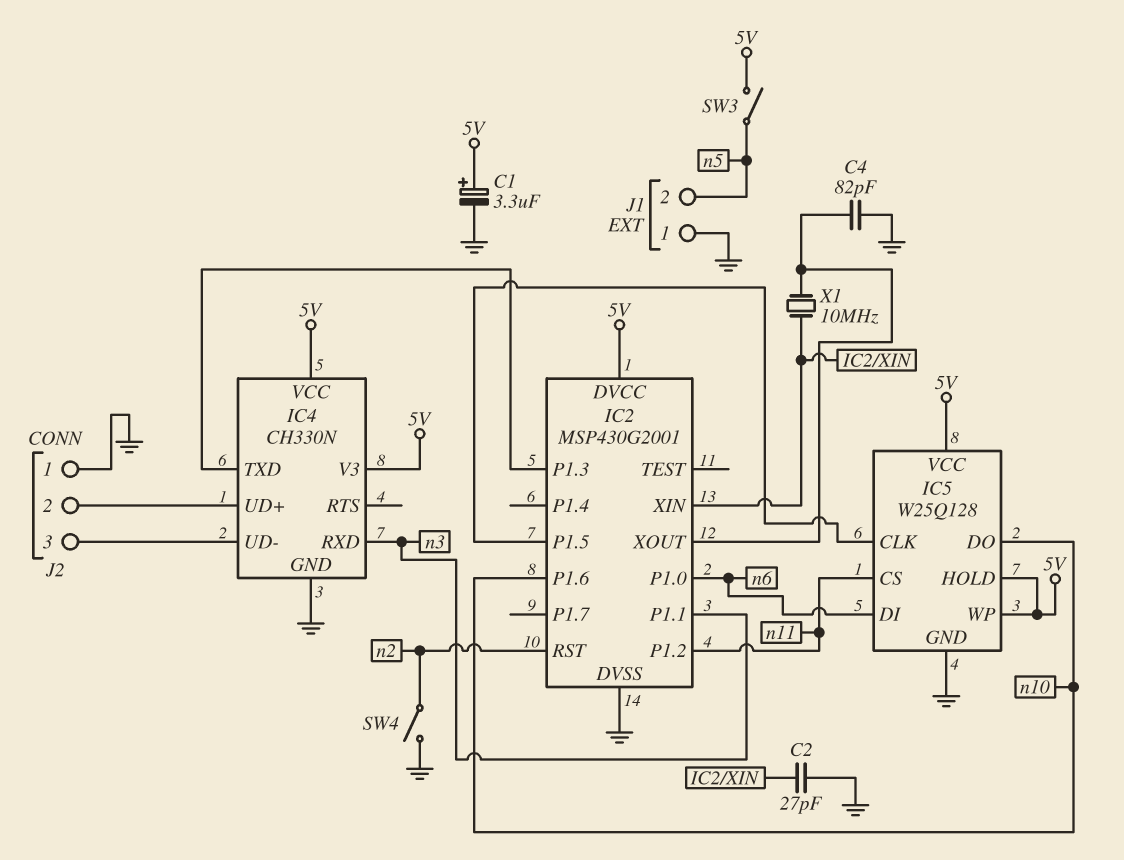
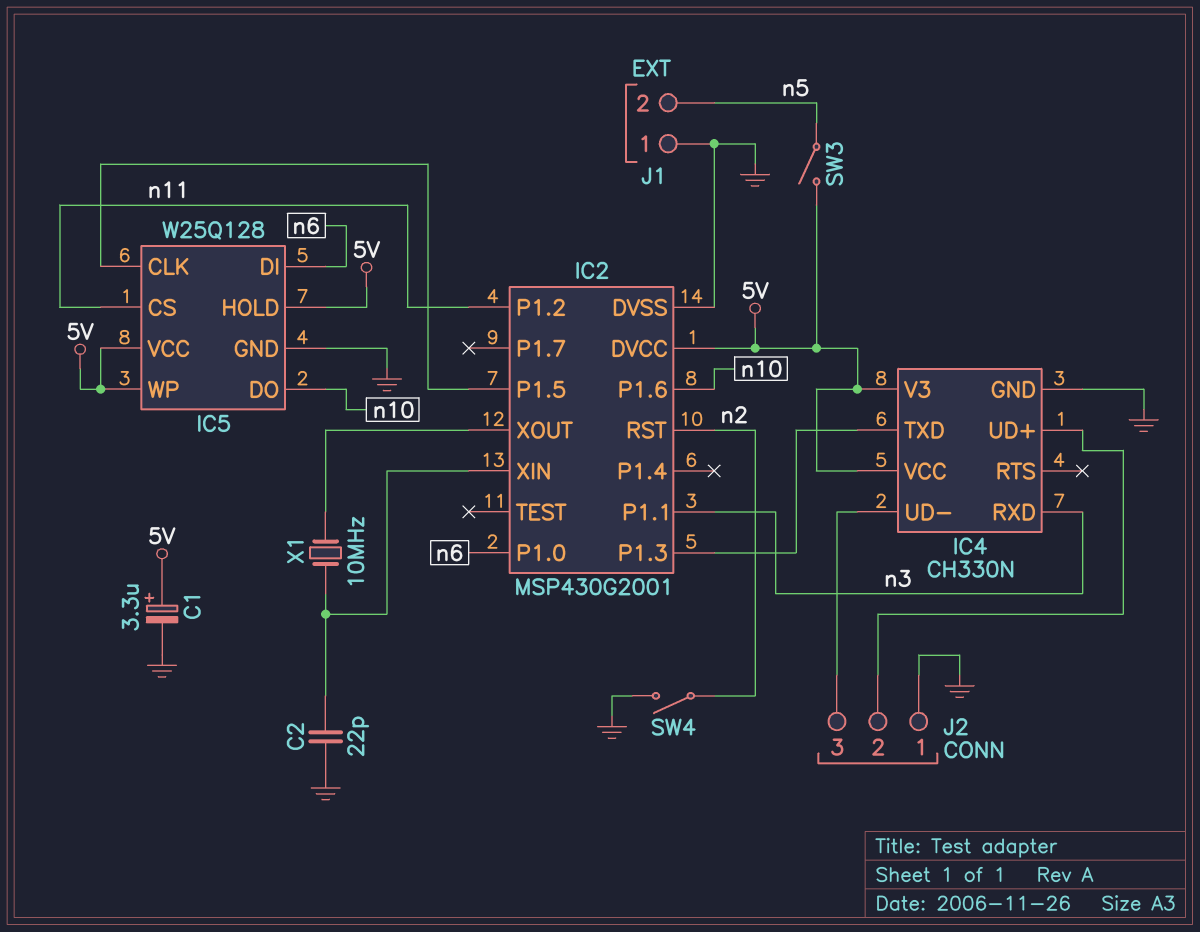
C2: 27pF (GND, IC2/XIN) -> 22pF (GND, IC2/XIN)
C4: 82pF (GND, IC2/XOUT) -> none

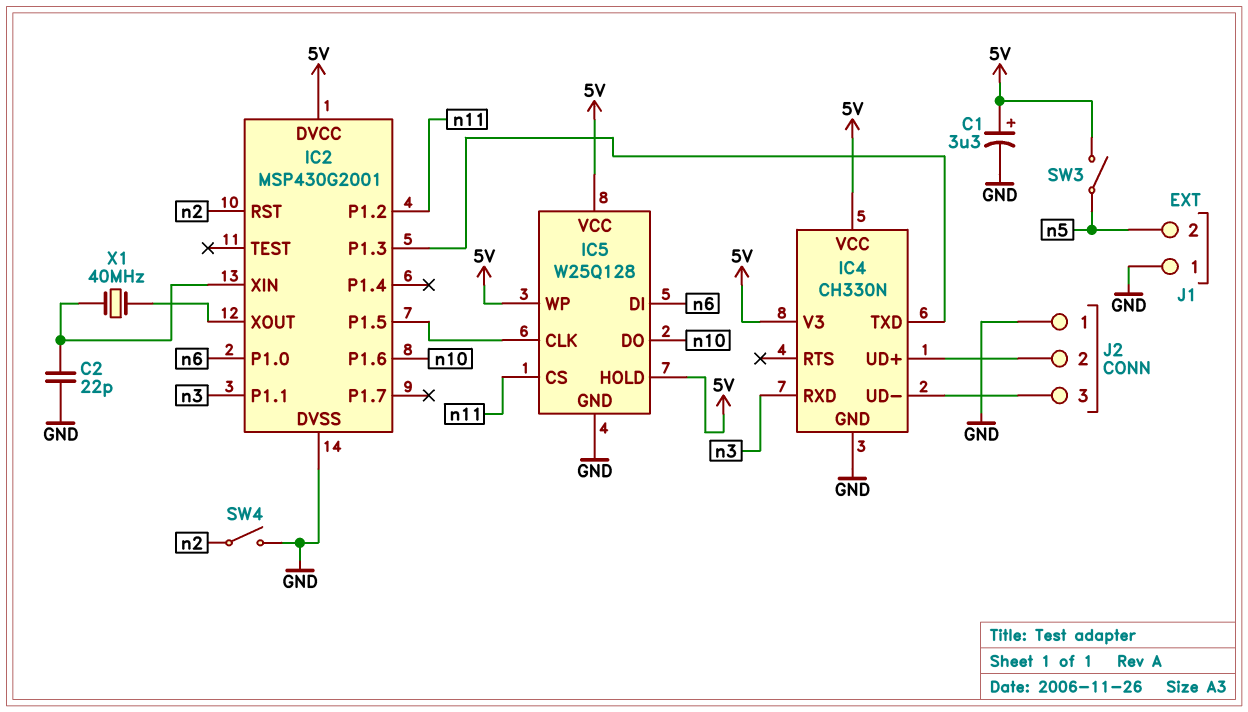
X1: 10MHz (IC2/XIN, IC2/XOUT) -> 40MHz (IC2/XIN, IC2/XOUT)

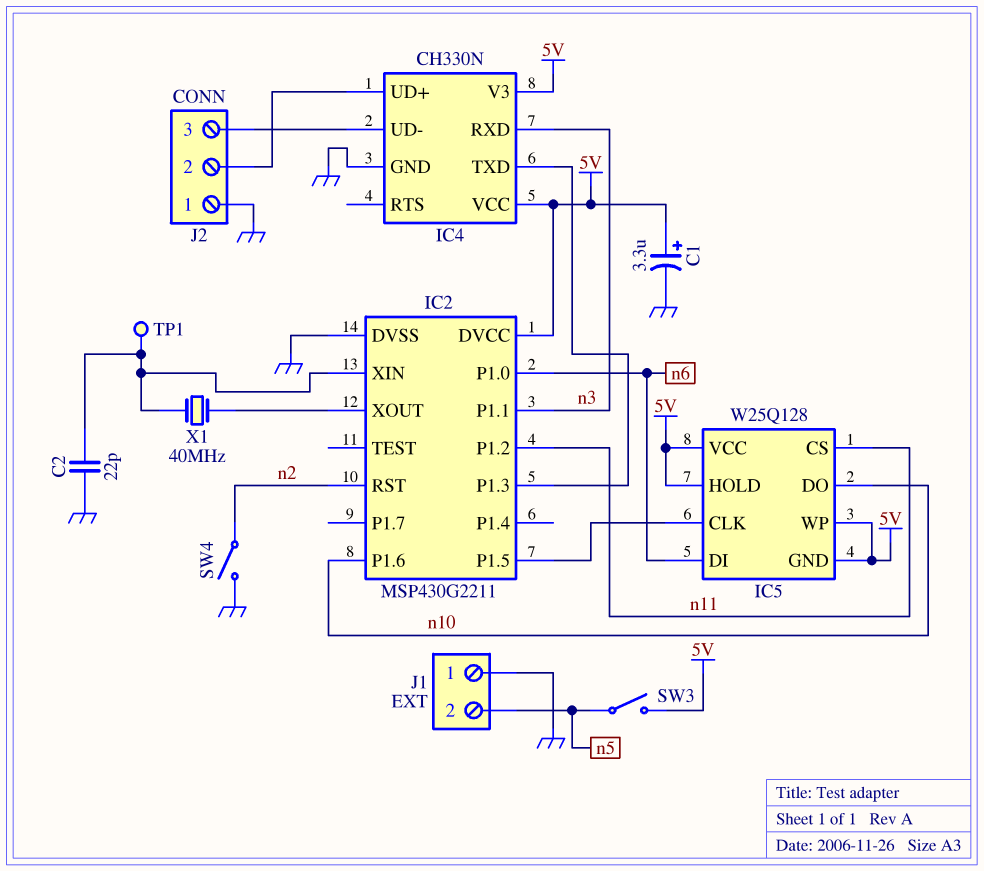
IC2: MSP430G2001 -> MSP430G2211
IC5 pin GND: GND -> 5V
TP1: none -> test point (IC2/XIN)

